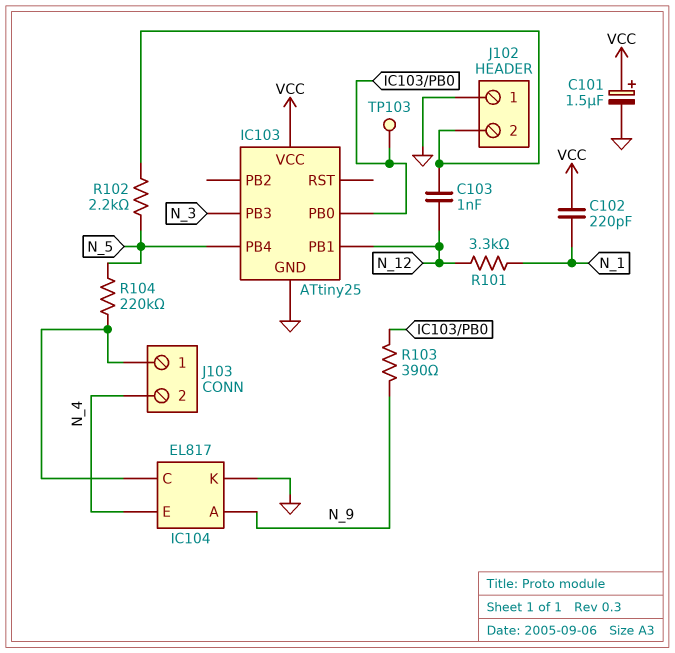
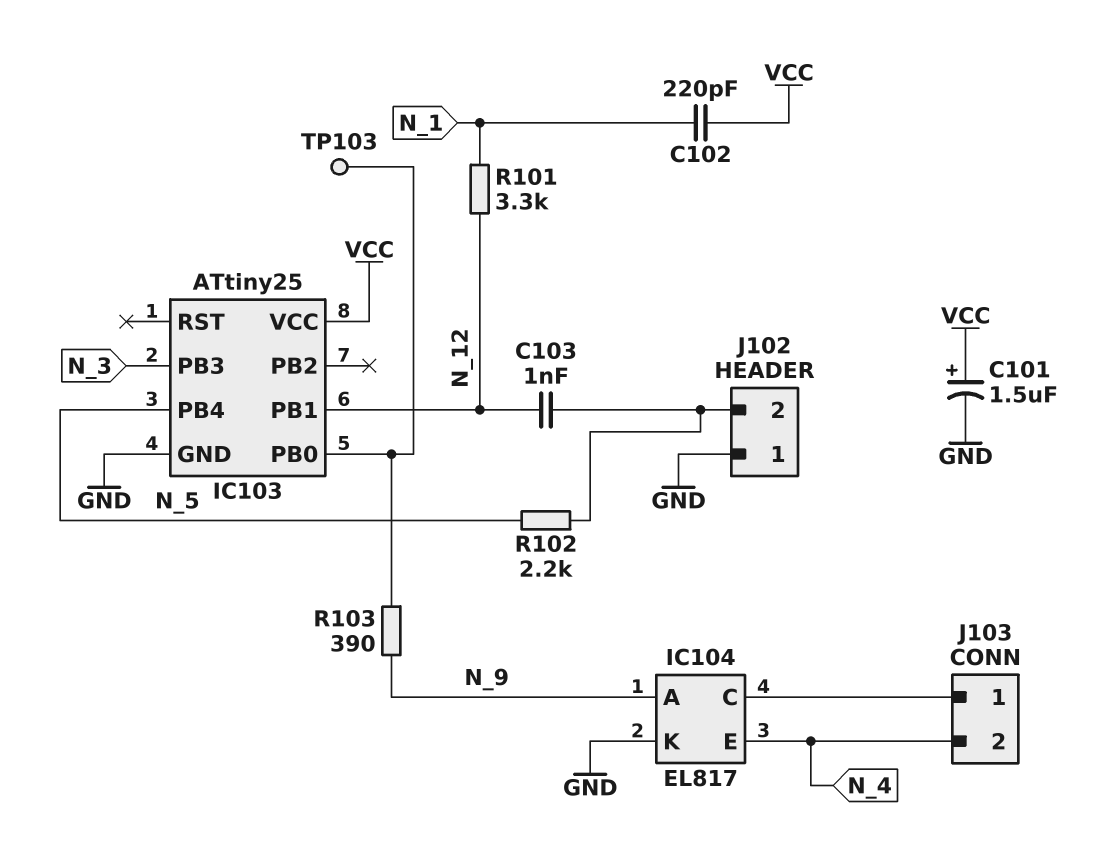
R104: 220k (IC104/C, N_5) -> none

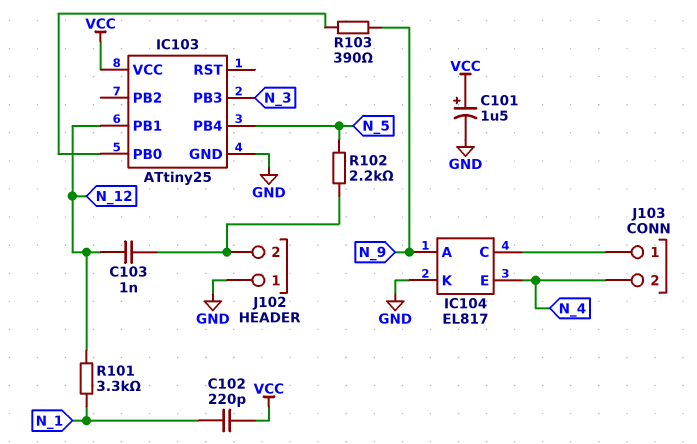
TP103: test point (IC103/PB0) -> none

